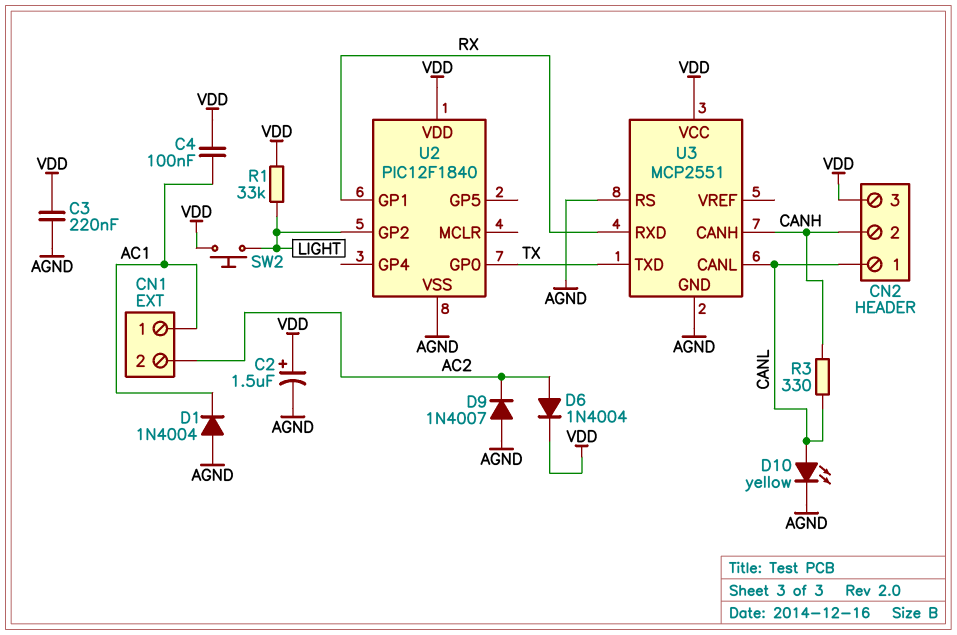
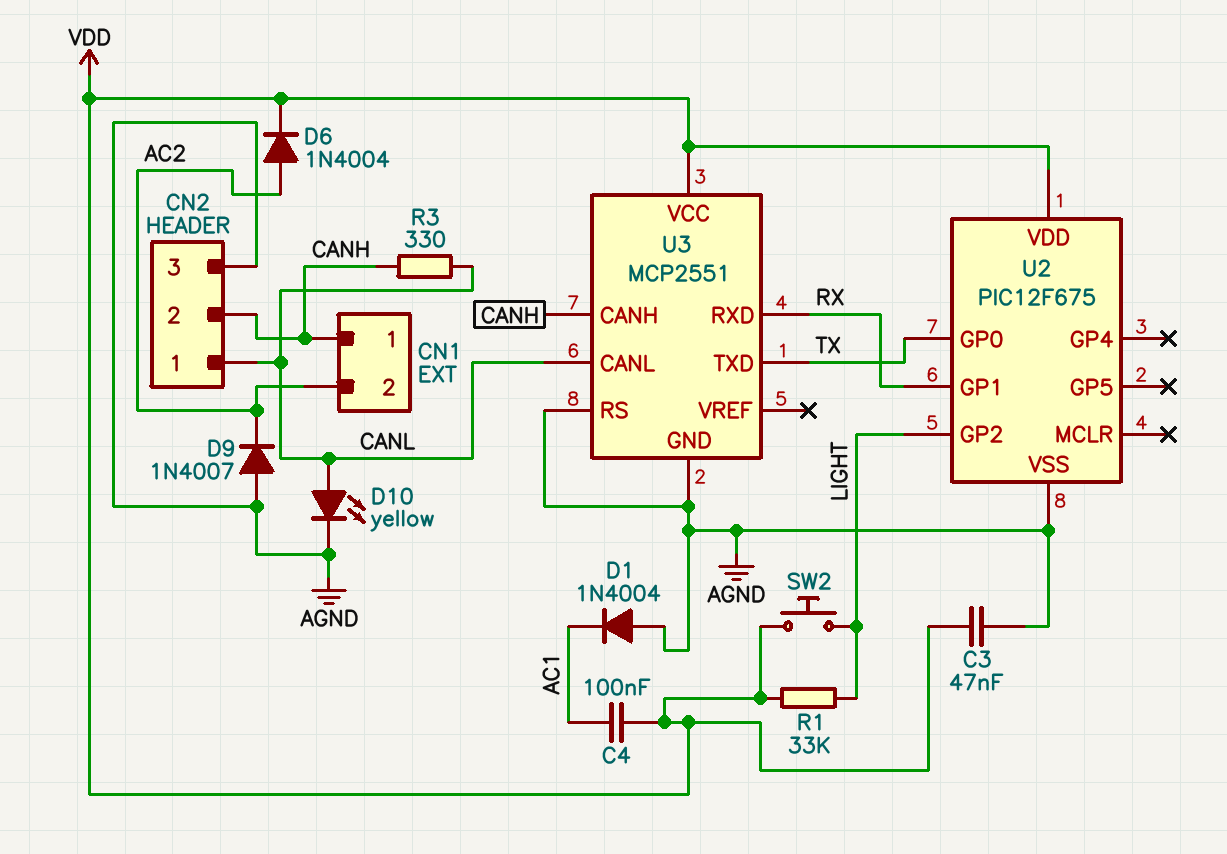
C2: 1.5uF (plus VDD, minus AGND) -> none
C3: 220nF (AGND, VDD) -> 47nF (AGND, VDD)
CN1 pin 1: AC1 -> CANH
CN2 pin 3: VDD -> AGND
U2: PIC12F1840 -> PIC12F675

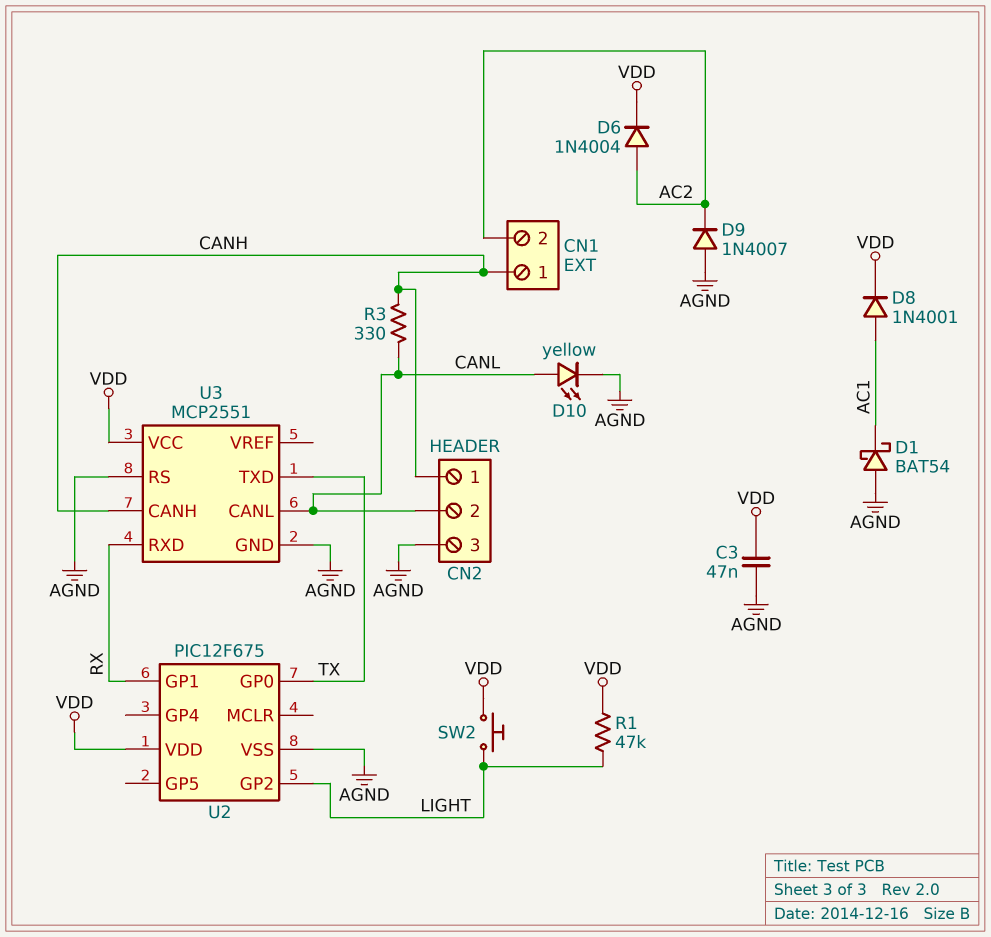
C4: 100nF (AC1, VDD) -> none
CN2 pin 1: CANL -> CANH
CN2 pin 2: CANH -> CANL
D1: diode 1N4004 (A AGND, K AC1) -> schottky BAT54 (A AGND, K AC1)
D8: none -> diode 1N4001 (A AC1, K VDD)
R1: 33k (LIGHT, VDD) -> 47k (LIGHT, VDD)

